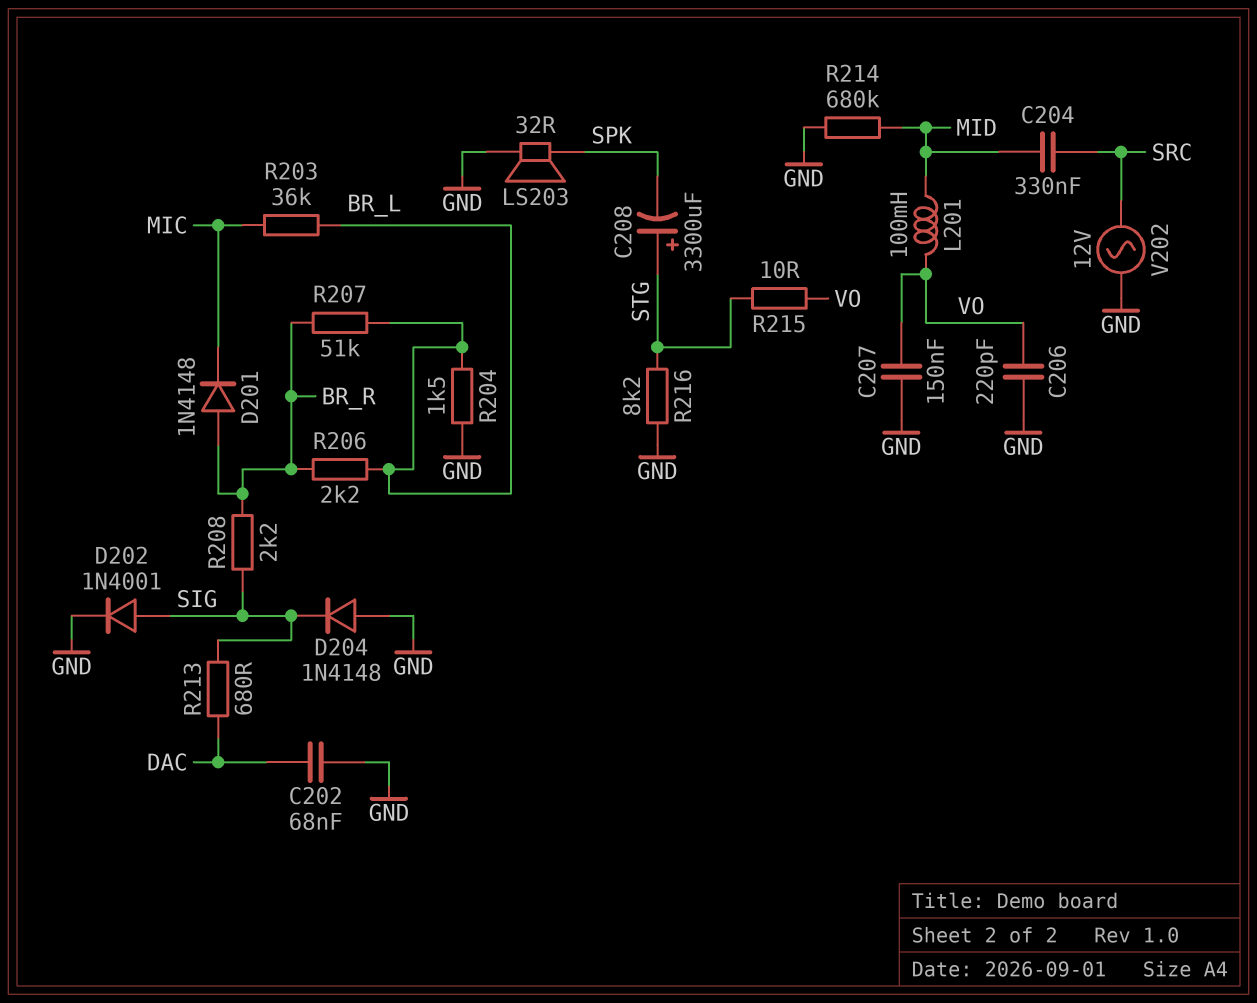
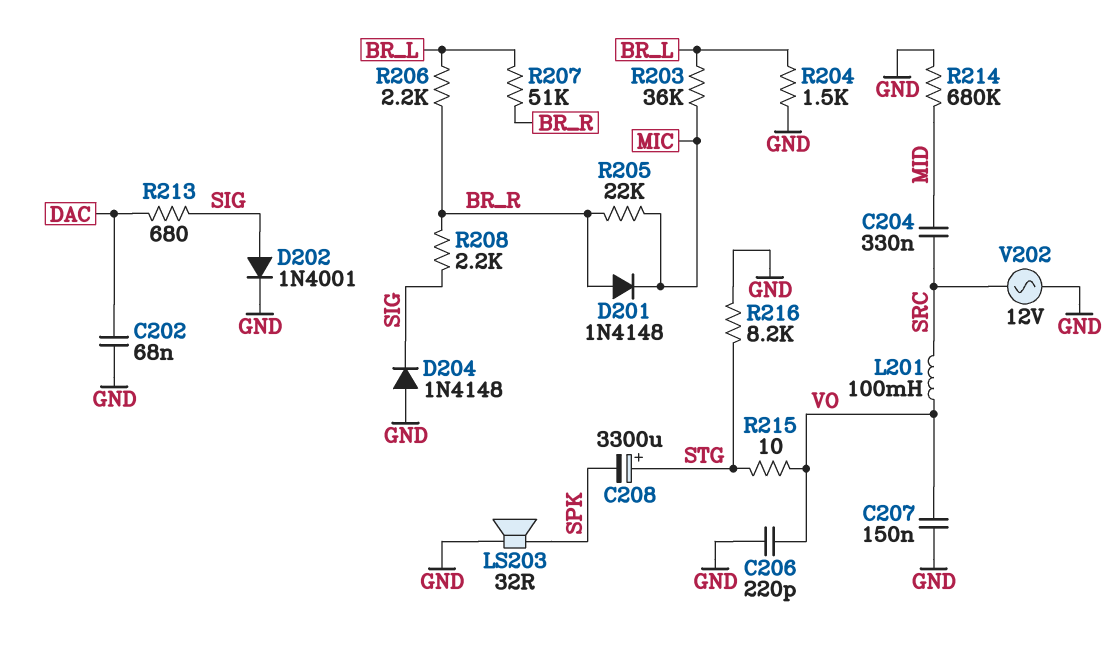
L201: 100mH (MID, VO) -> 100mH (SRC, VO)
R205: none -> 22k (BR_R, MIC)

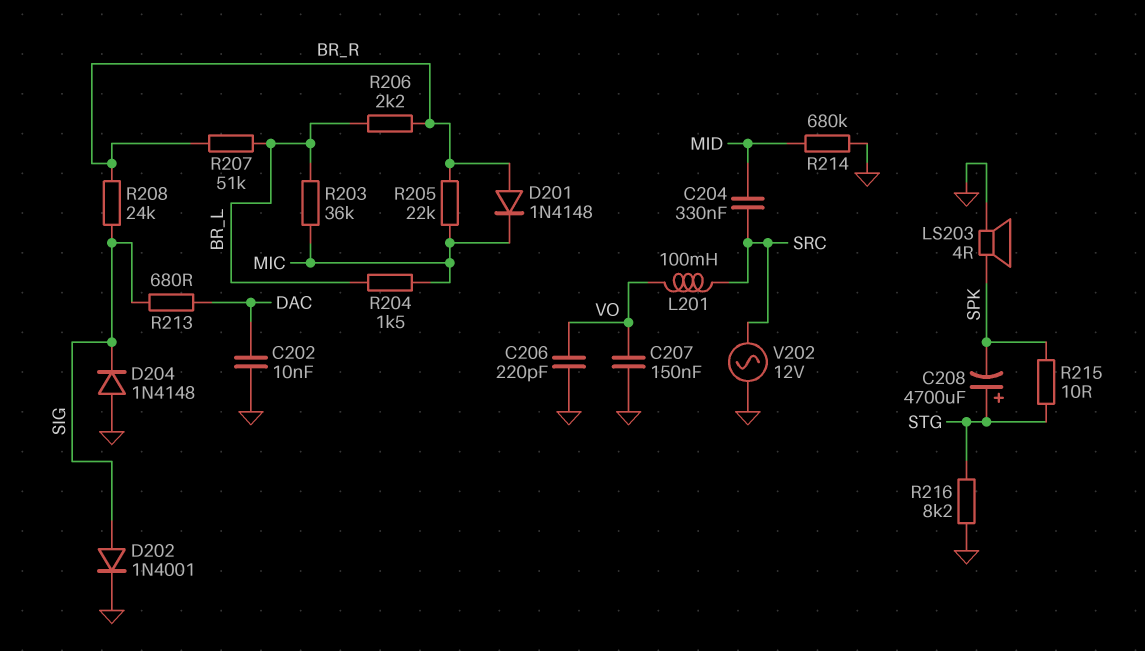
C202: 68nF (DAC, GND) -> 10nF (DAC, GND)
C208: 3300uF (plus STG, minus SPK) -> 4700uF (plus STG, minus SPK)
LS203: speaker 32R (GND, SPK) -> speaker 4R (GND, SPK)
R204: 1.5k (BR_L, GND) -> 1.5k (BR_L, MIC)
R208: 2.2k (BR_R, SIG) -> 24k (BR_R, SIG)
R215: 10 (STG, VO) -> 10 (SPK, STG)

